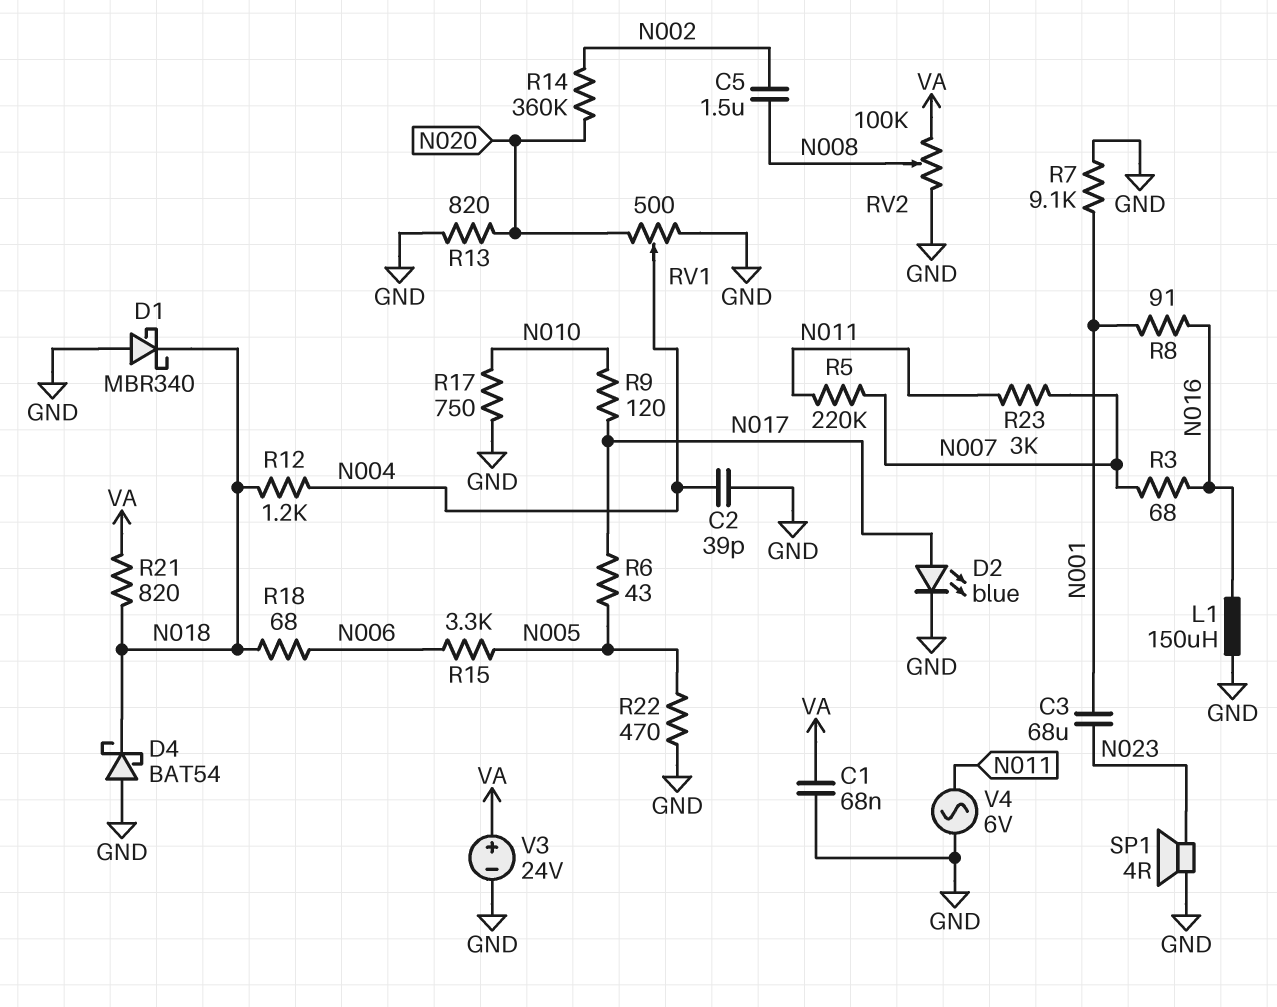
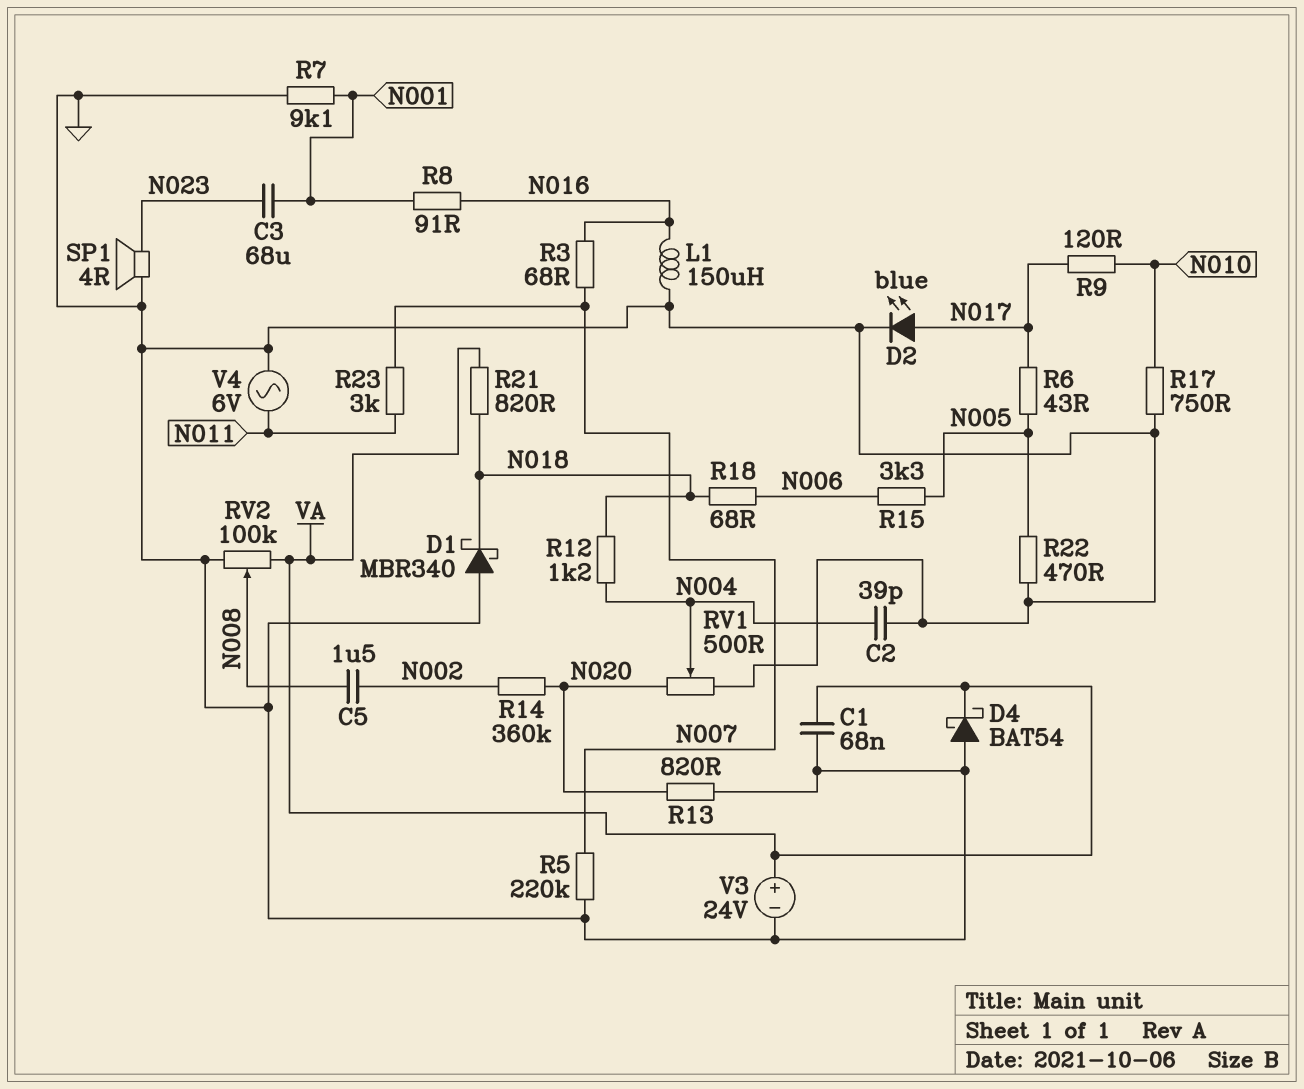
D4: schottky BAT54 (A GND, K N018) -> schottky BAT54 (A GND, K VA)
R5: 220k (N007, N011) -> 220k (GND, N007)

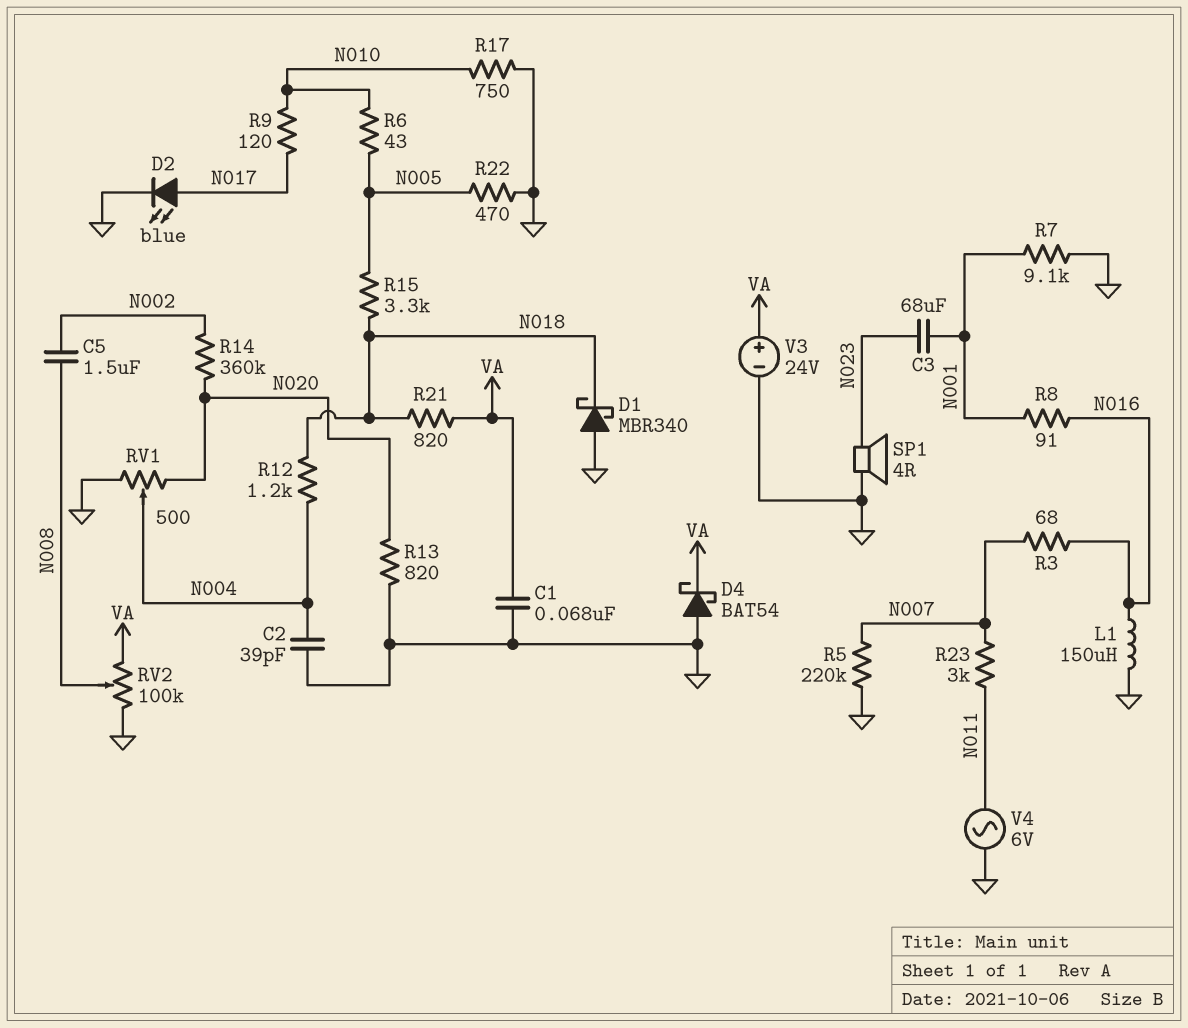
R6: 43 (N005, N017) -> 43 (N005, N010)
R15: 3.3k (N005, N006) -> 3.3k (N005, N018)
R18: 68 (N006, N018) -> none

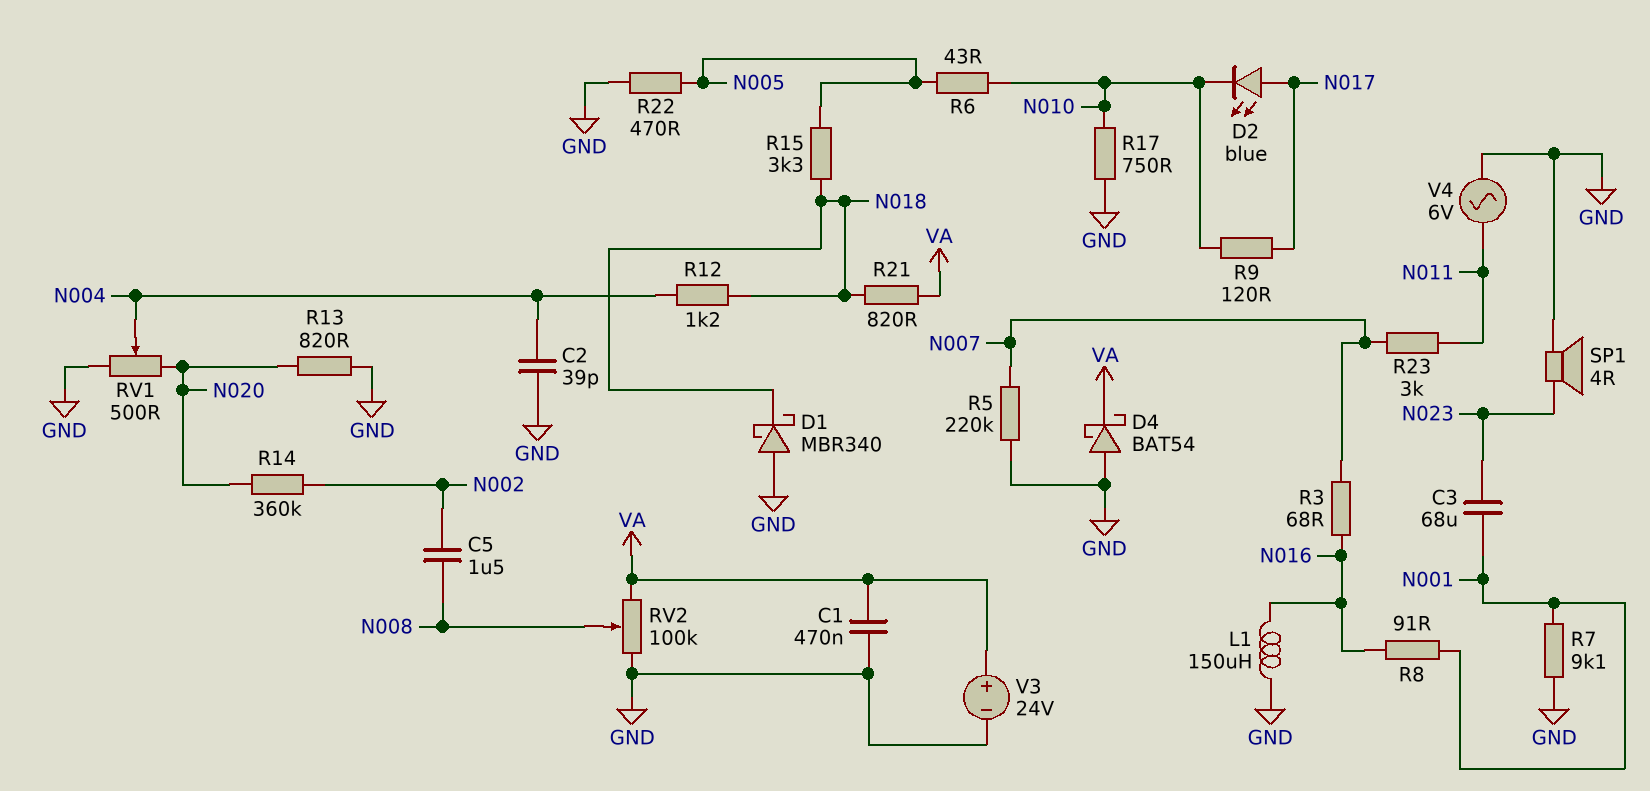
C1: 68nF (GND, VA) -> 470nF (GND, VA)
D2: LED blue (A N017, K GND) -> LED blue (A N017, K N010)

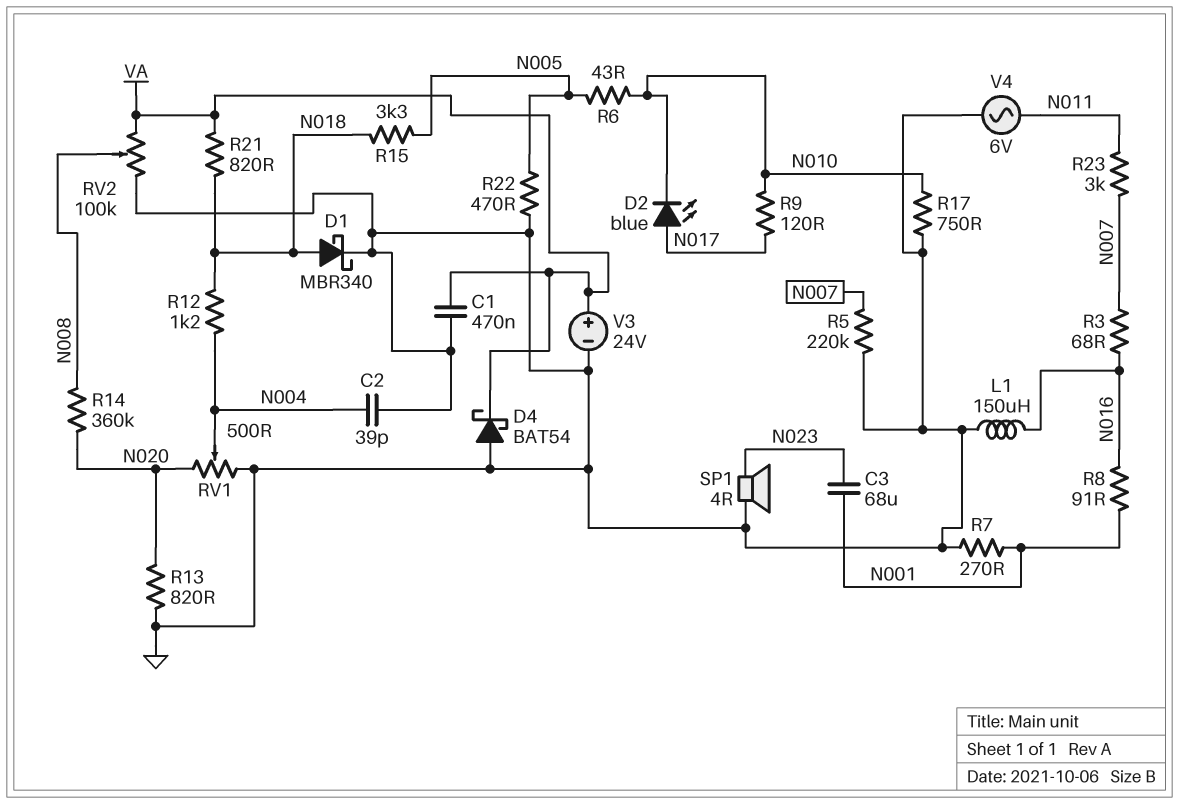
C5: 1.5uF (N002, N008) -> none
D1: schottky MBR340 (A GND, K N018) -> schottky MBR340 (A N018, K GND)
R7: 9.1k (GND, N001) -> 270 (GND, N001)
R14: 360k (N002, N020) -> 360k (N008, N020)

